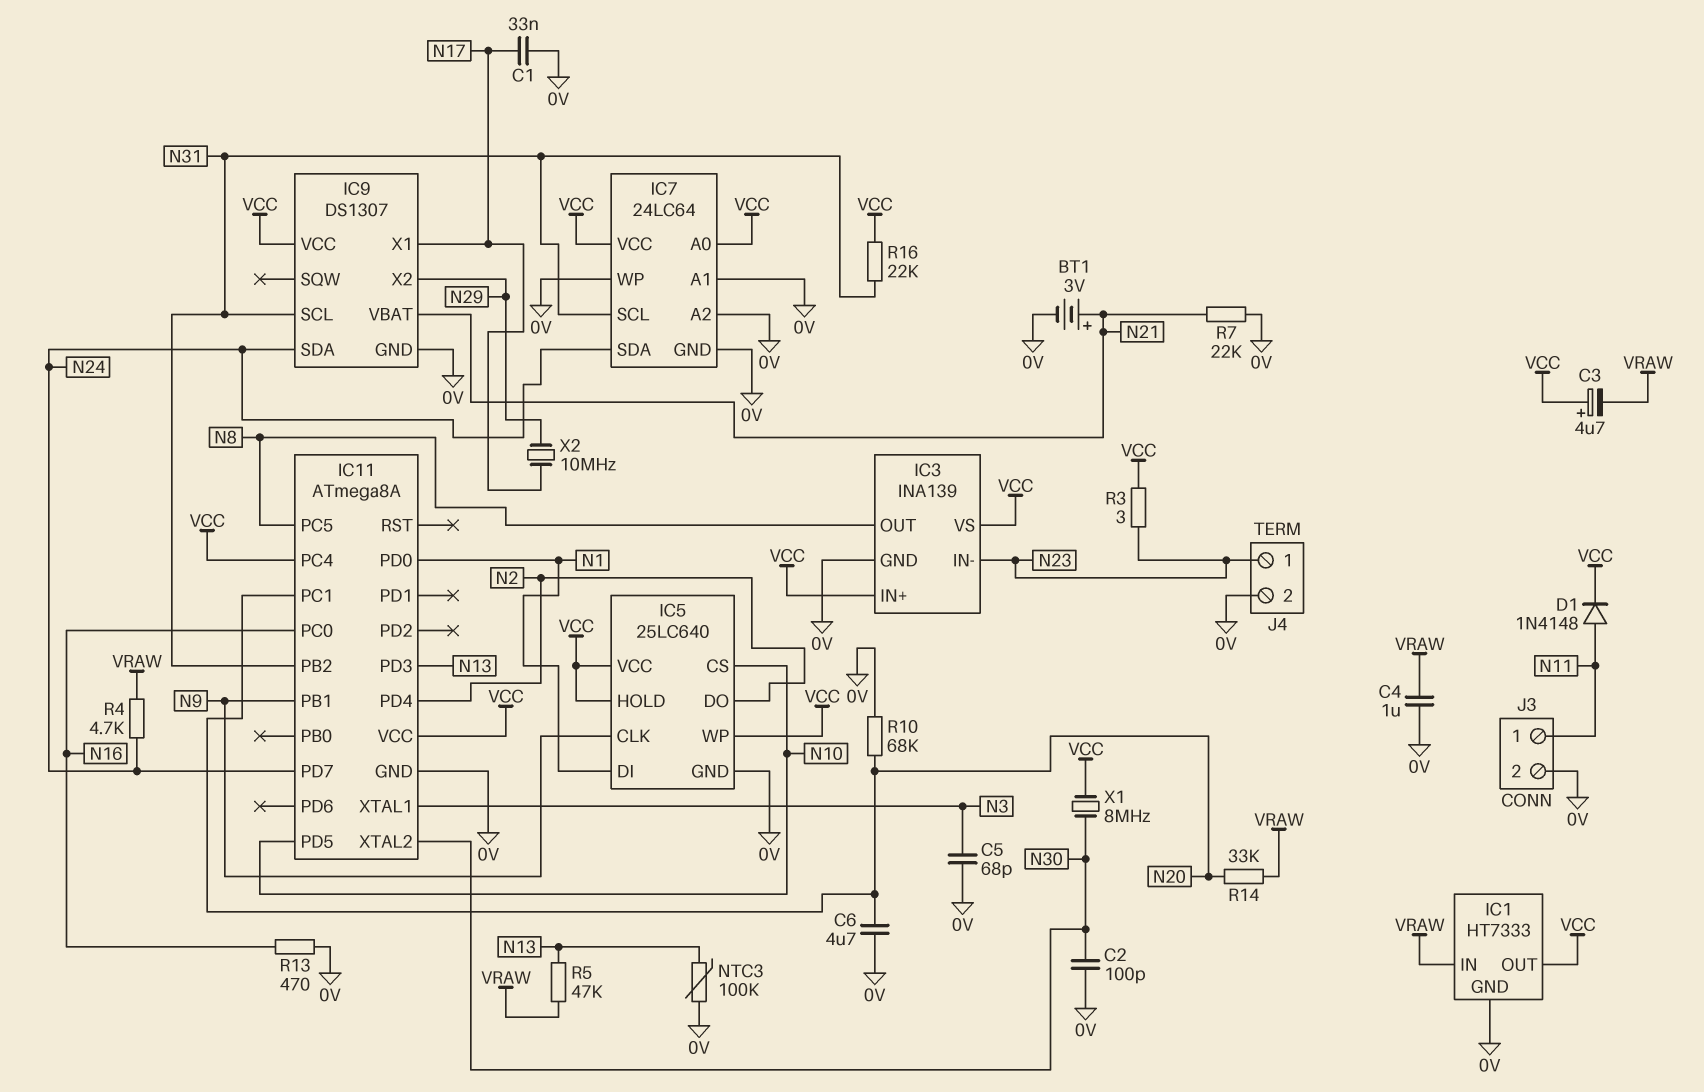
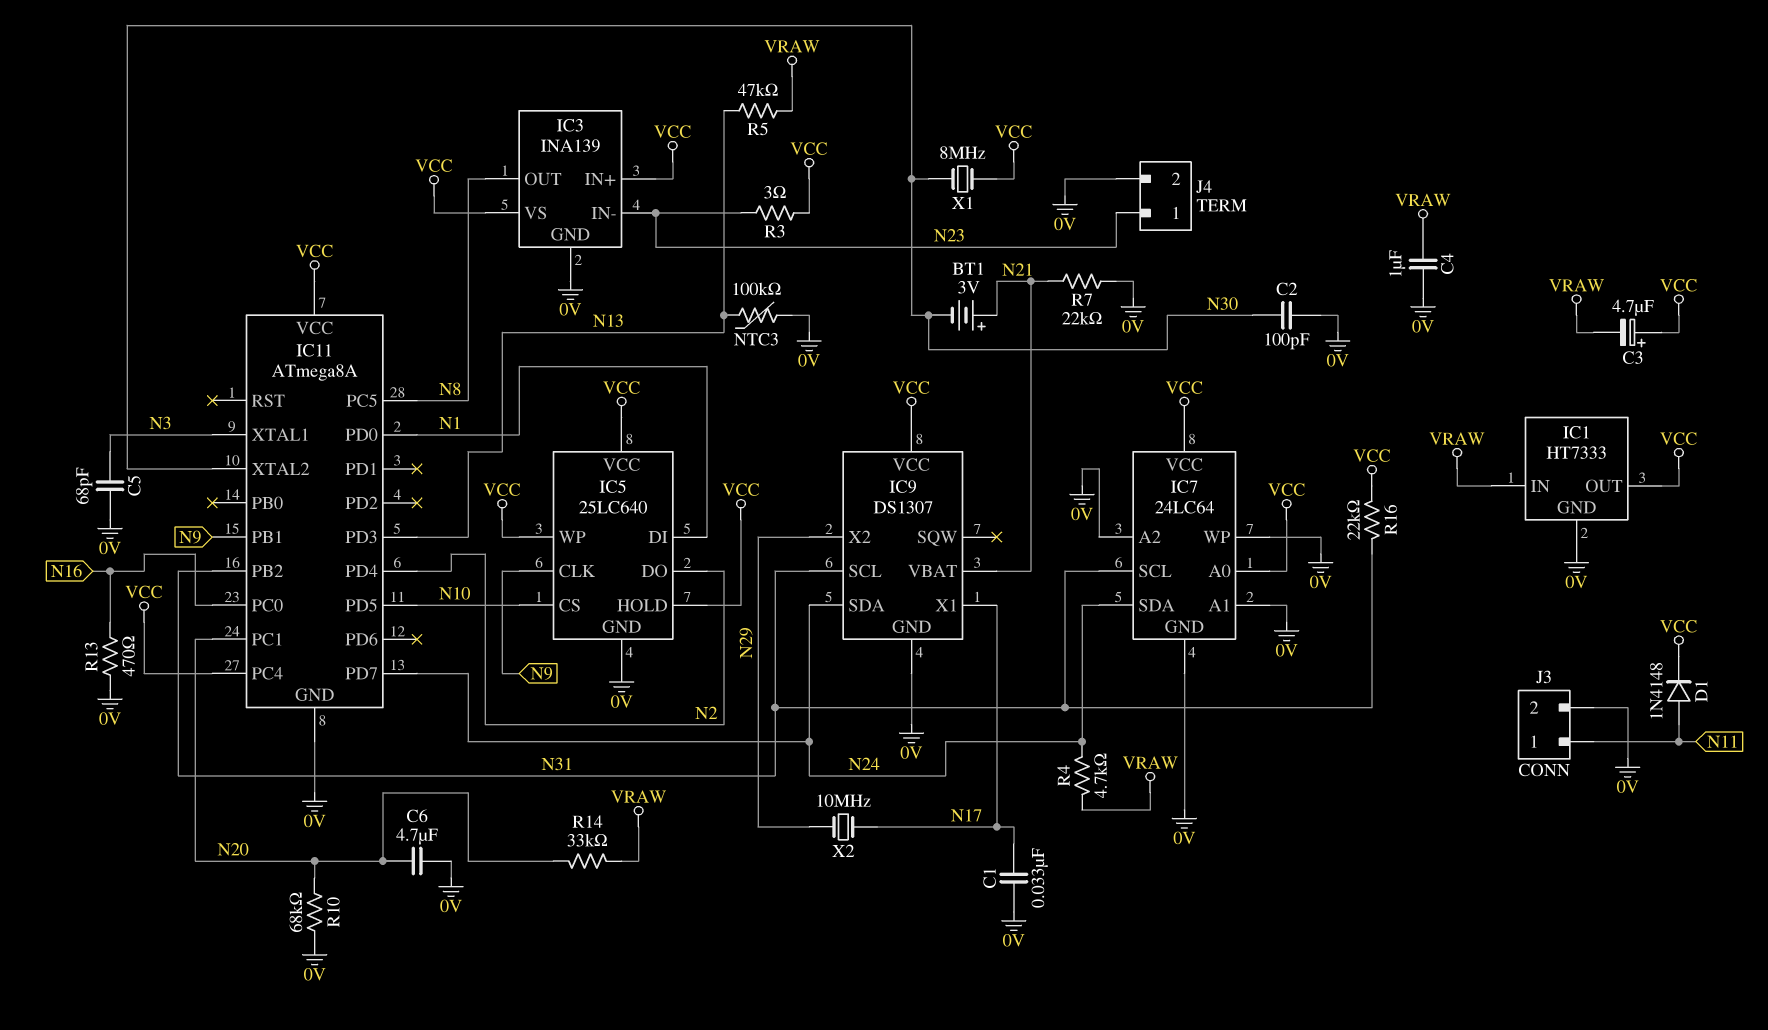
BT1: 3V (plus N21, minus 0V) -> 3V (plus N21, minus N30)

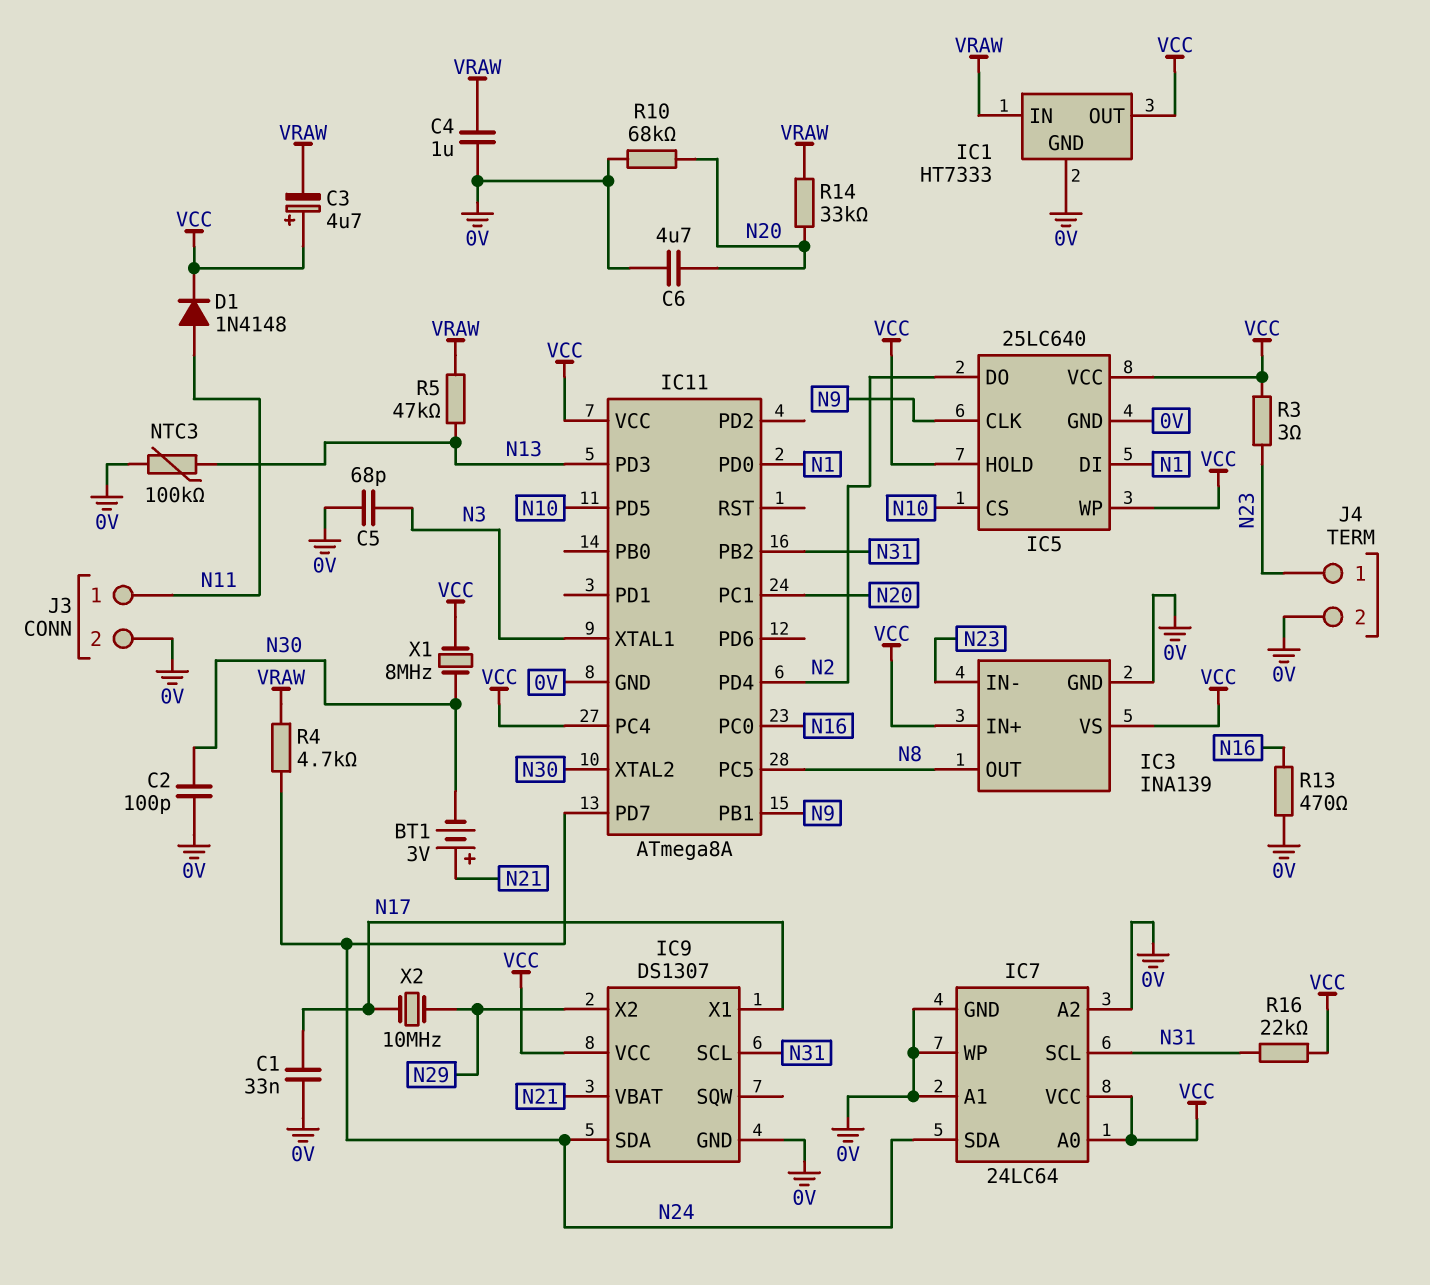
R7: 22k (0V, N21) -> none

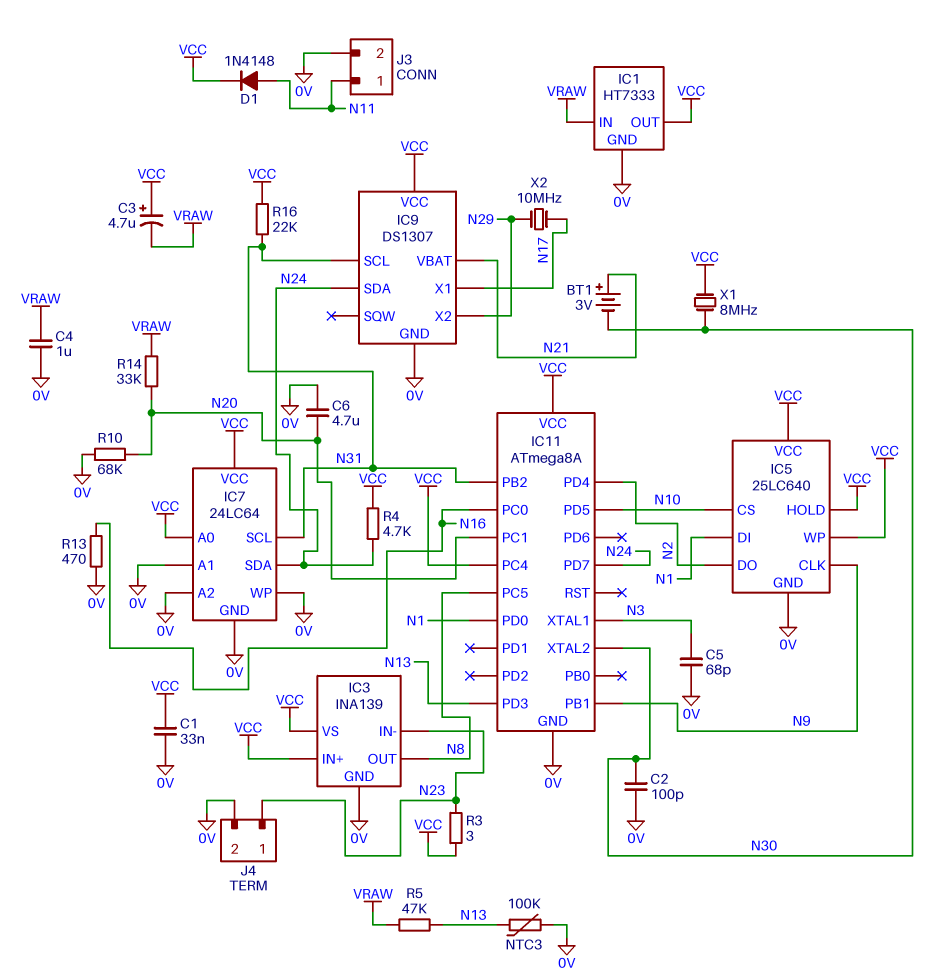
C1: 33nF (0V, N17) -> 33nF (0V, VCC)
R4: 4.7k (N24, VRAW) -> 4.7k (N24, VCC)

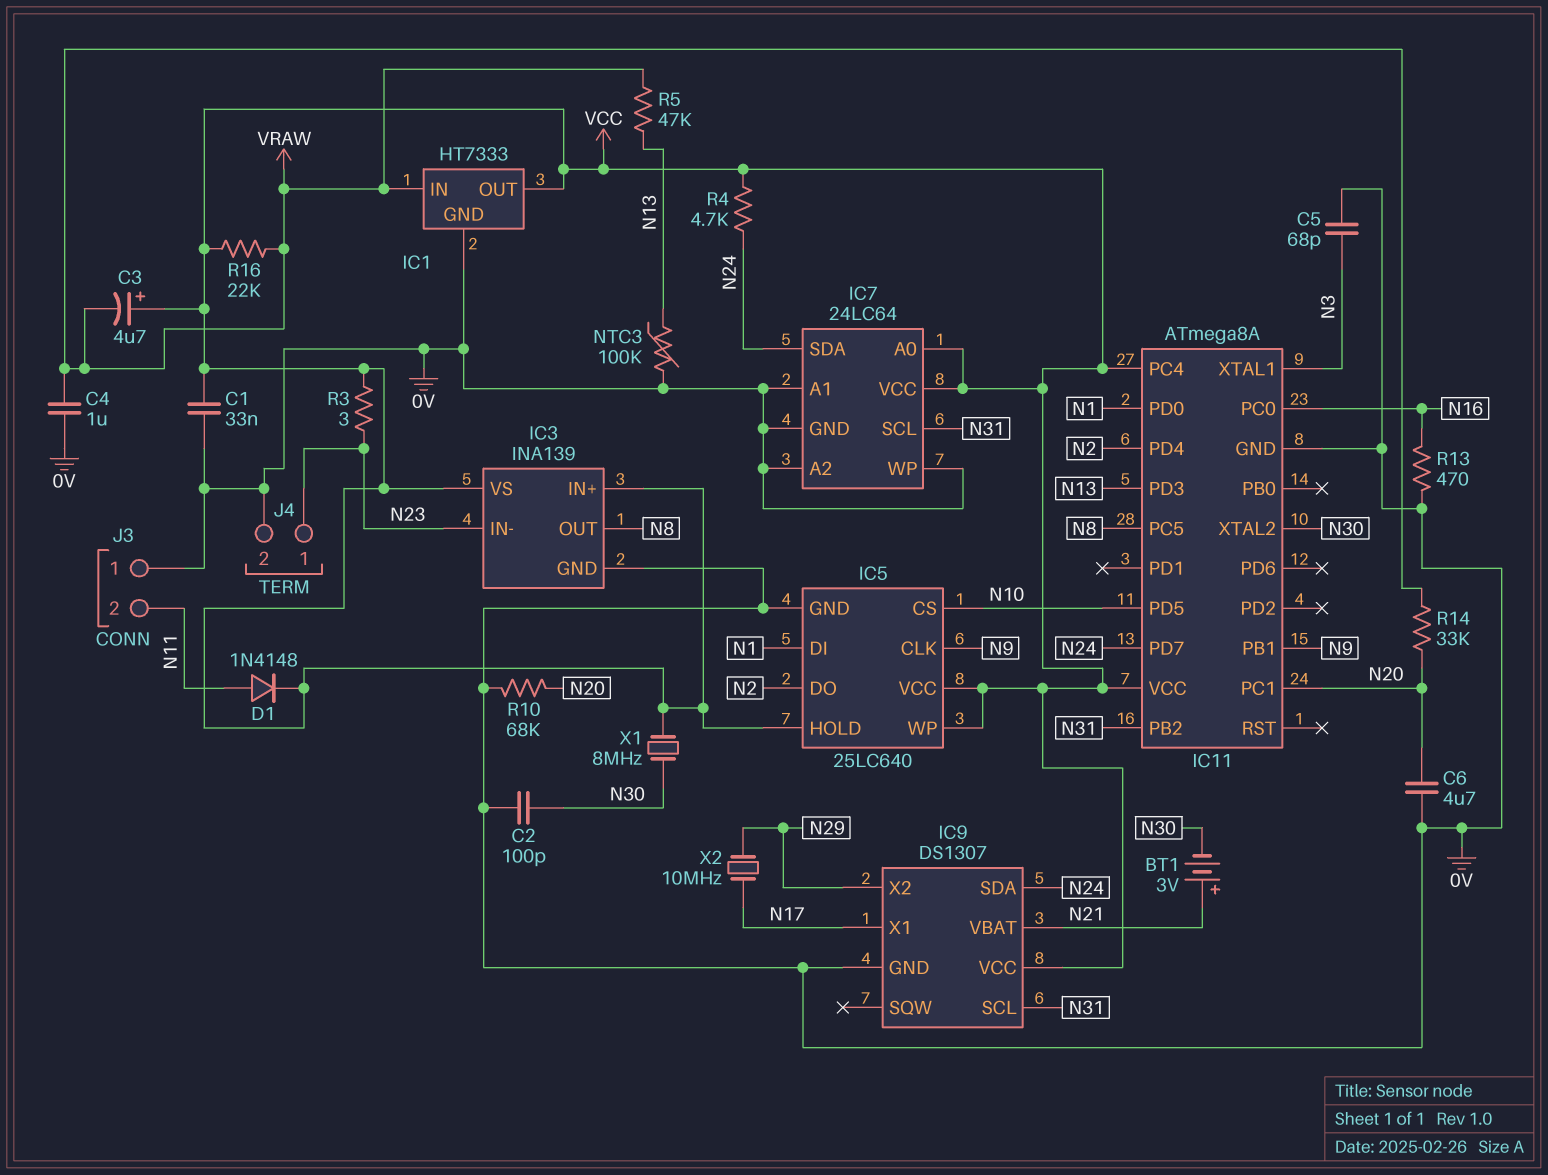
J3 pin 1: N11 -> 0V
J3 pin 2: 0V -> N11
R16: 22k (N31, VCC) -> 22k (VCC, VRAW)

